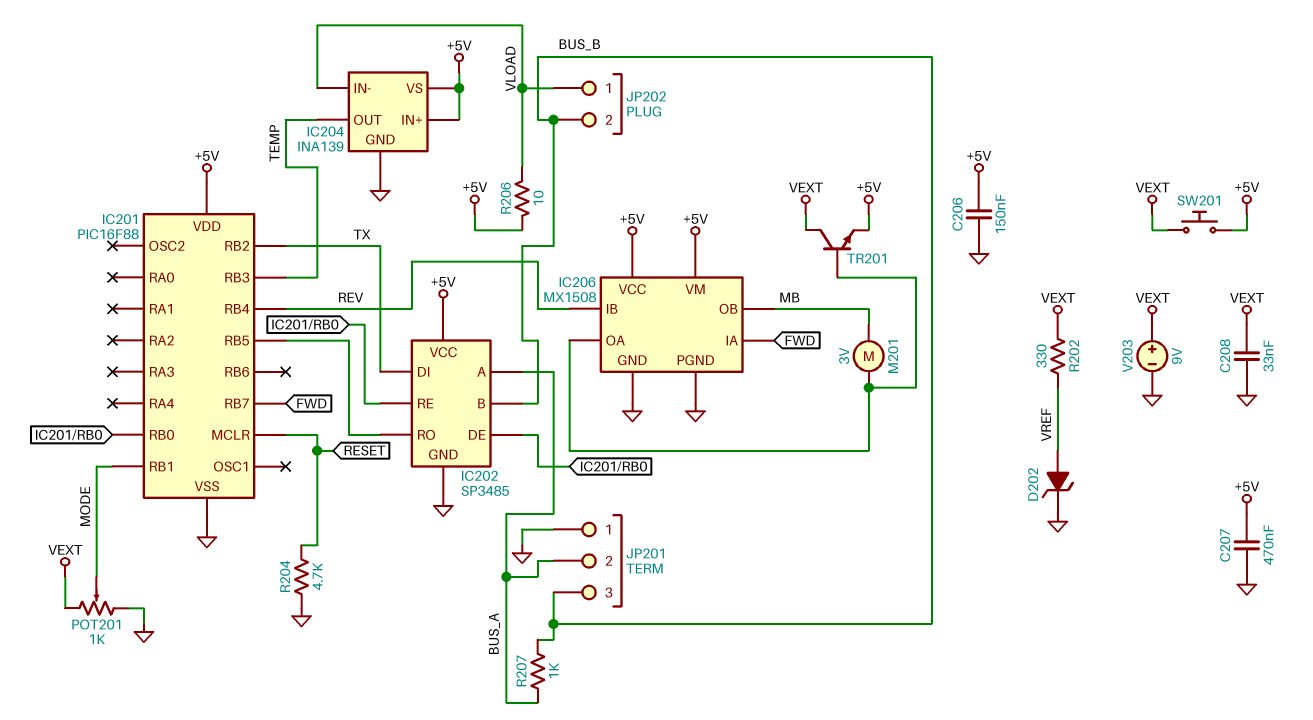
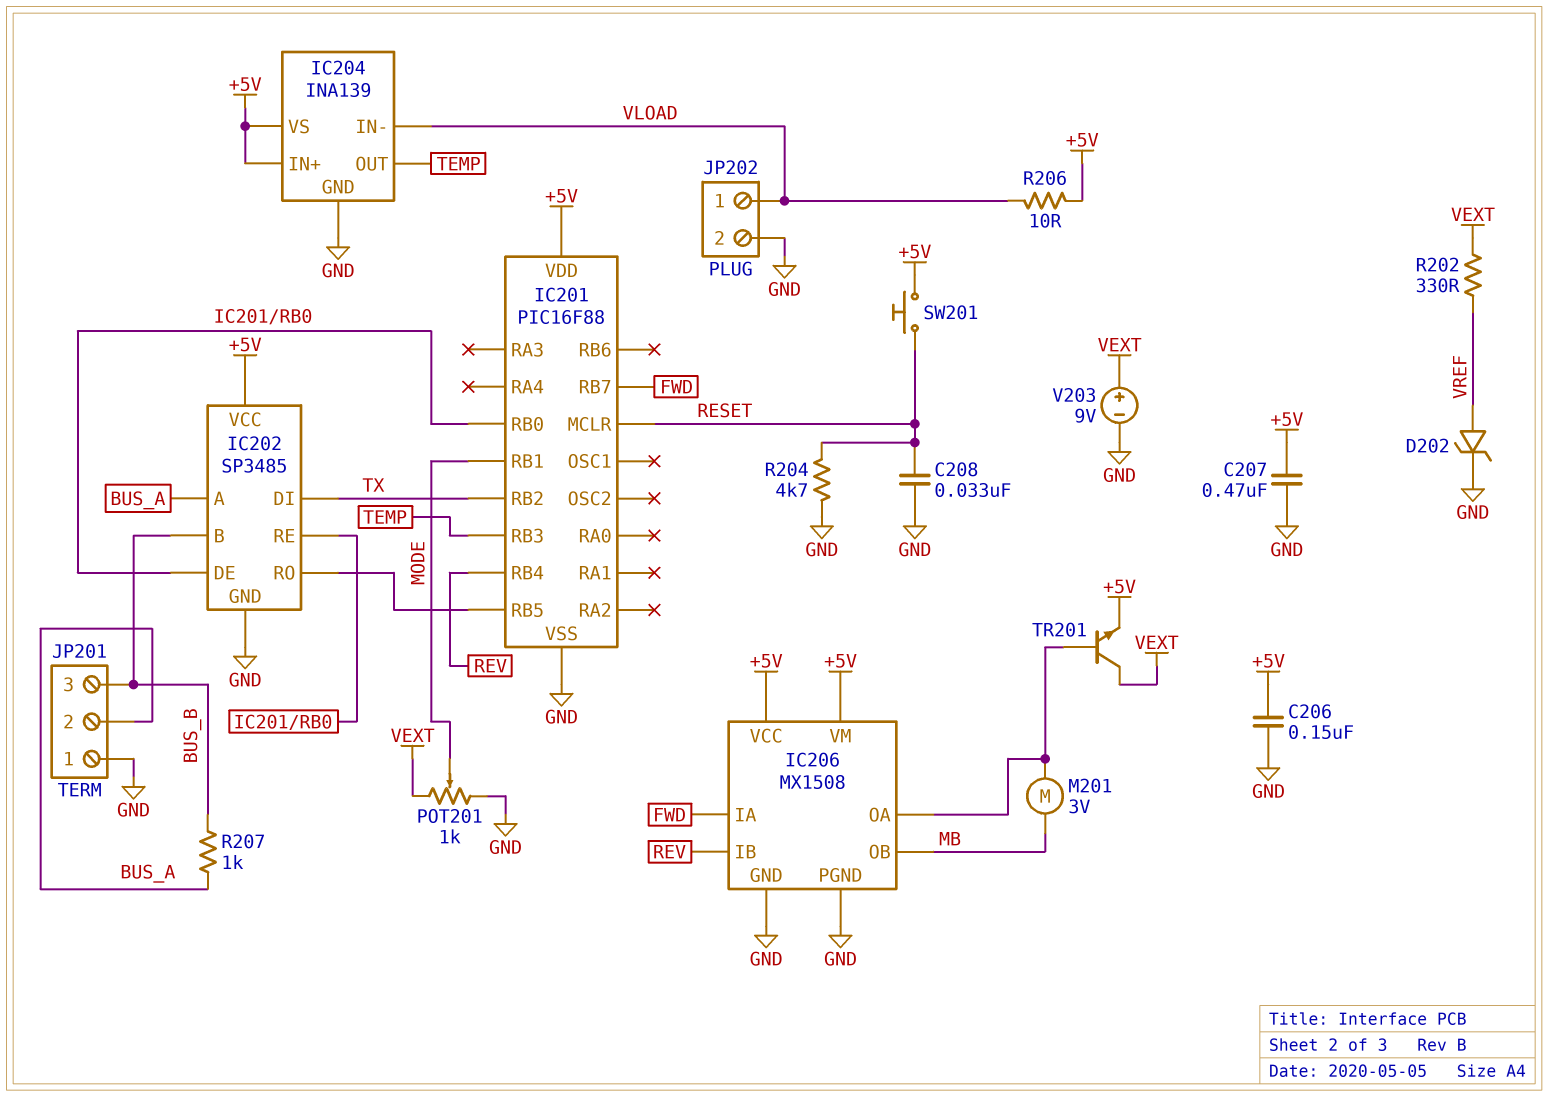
C208: 33nF (GND, VEXT) -> 33nF (GND, RESET)
JP202 pin 2: BUS_B -> GND
SW201: button (+5V, VEXT) -> button (+5V, RESET)

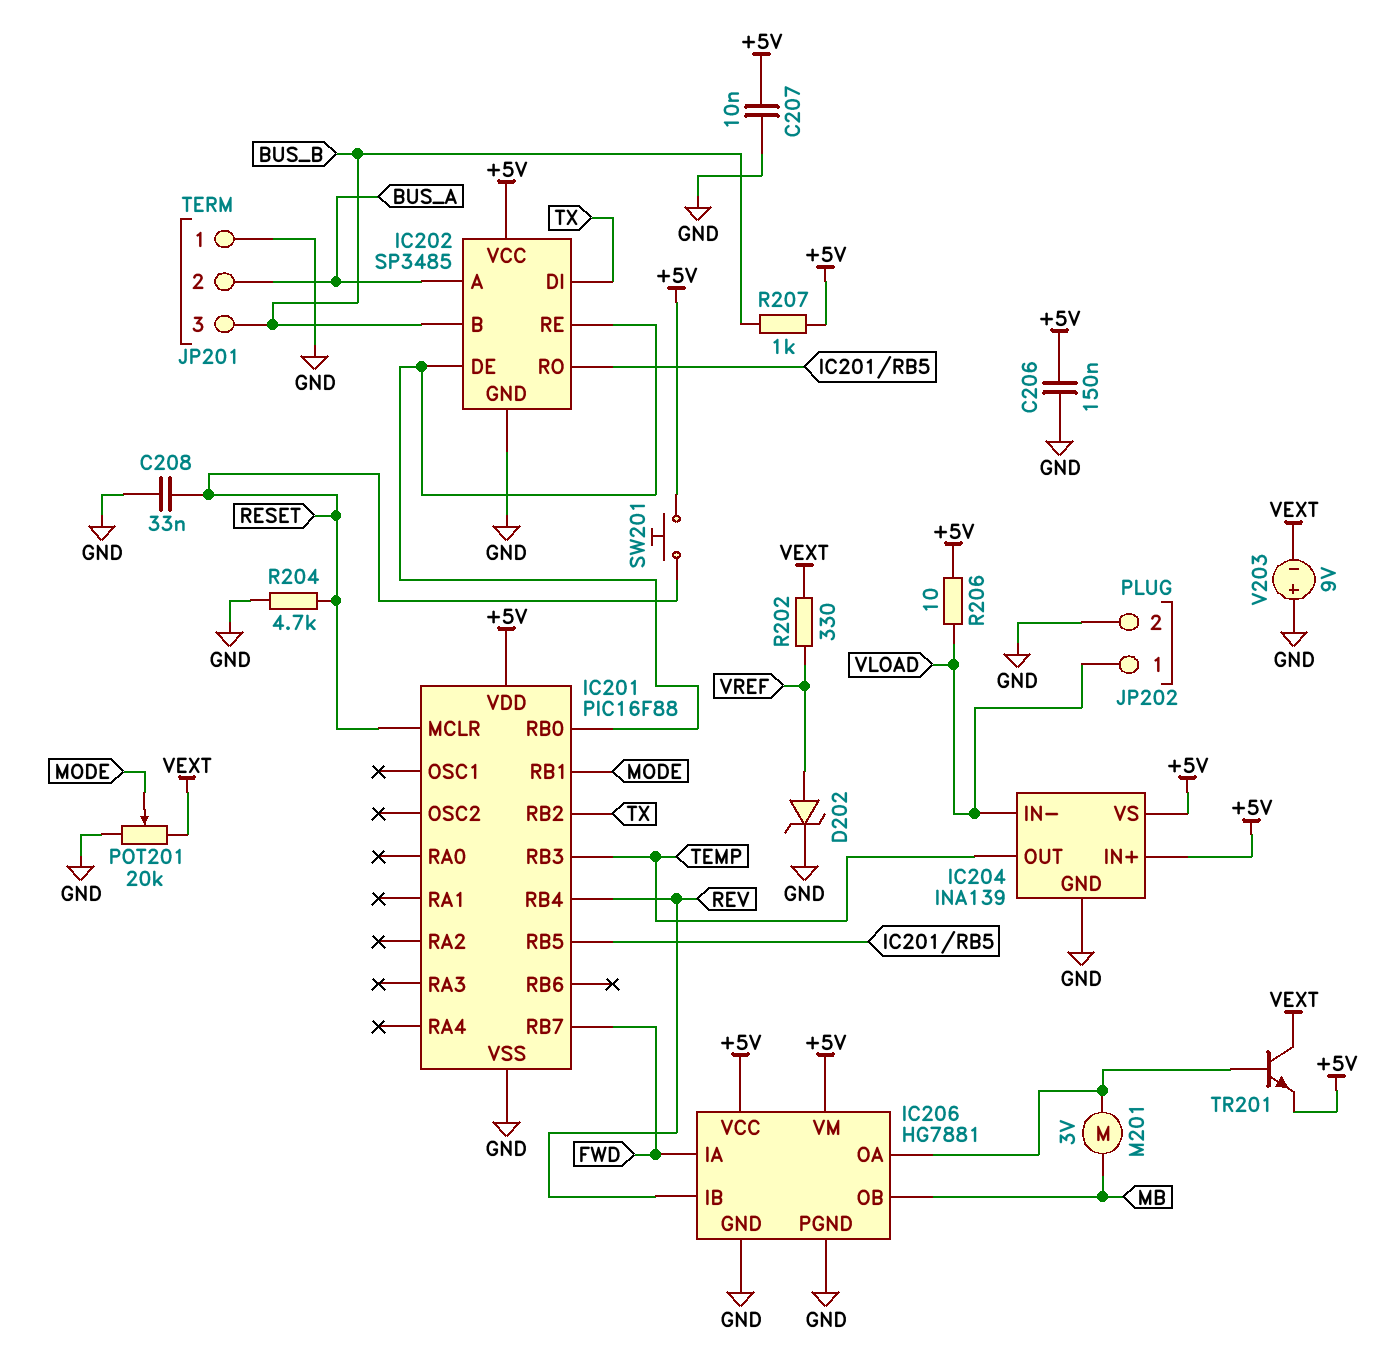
C207: 470nF (+5V, GND) -> 10nF (+5V, GND)
IC206: MX1508 -> HG7881
POT201: 1k (GND, VEXT, wiper MODE) -> 20k (GND, VEXT, wiper MODE)
R207: 1k (BUS_A, BUS_B) -> 1k (+5V, BUS_B)
V203: 9V (plus VEXT, minus GND) -> 9V (plus GND, minus VEXT)

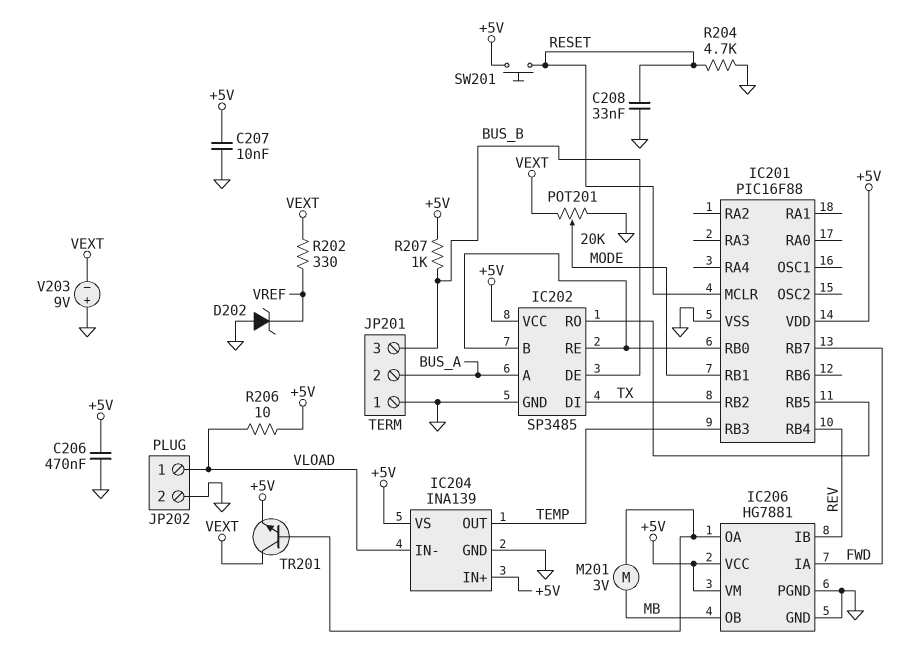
C206: 150nF (+5V, GND) -> 470nF (+5V, GND)
D202: zener (A VREF, K GND) -> zener (A GND, K VREF)
IC202 pin B: BUS_B -> IC201/RB0
IC202 pin DE: IC201/RB0 -> BUS_B

